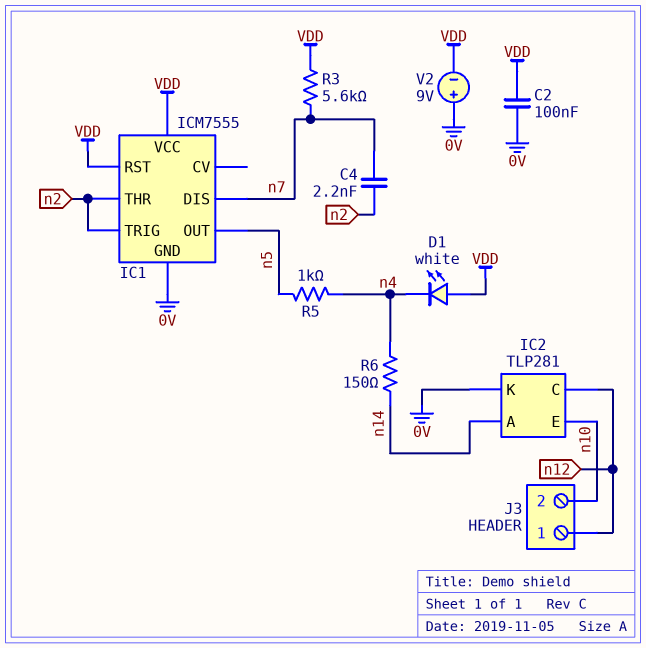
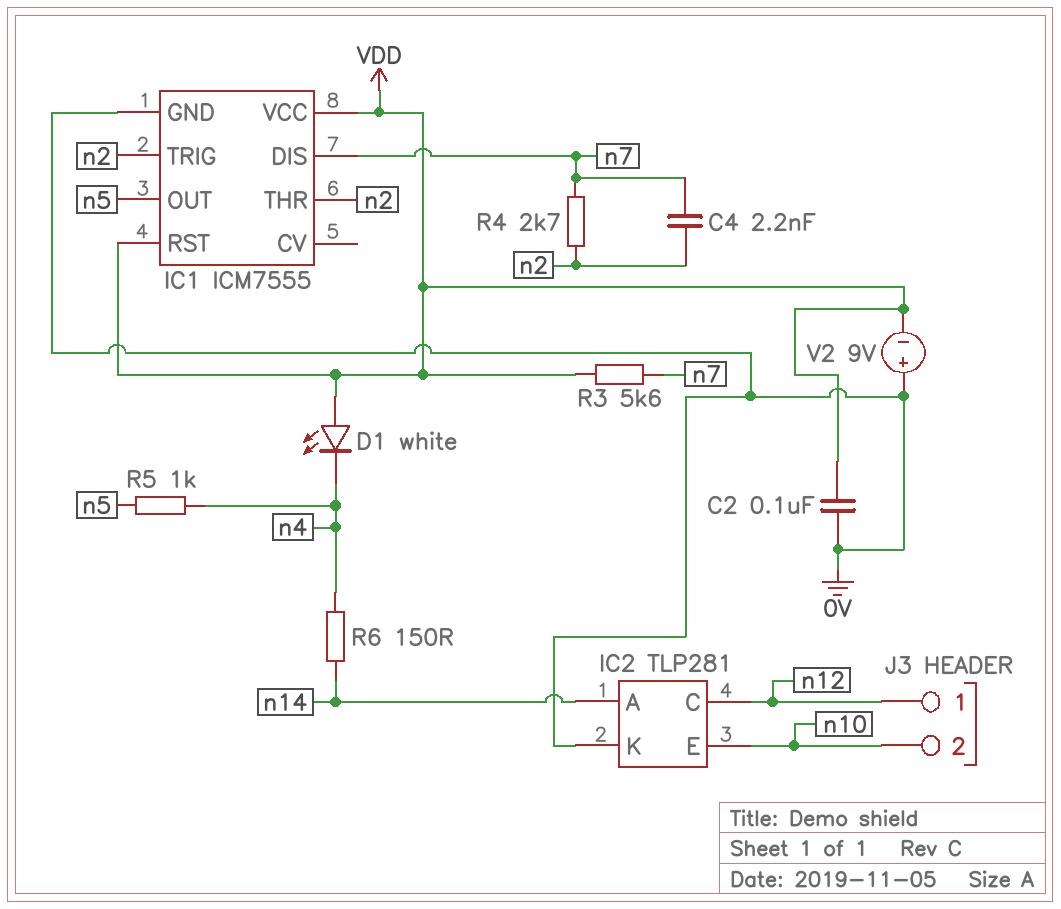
R4: none -> 2.7k (n2, n7)

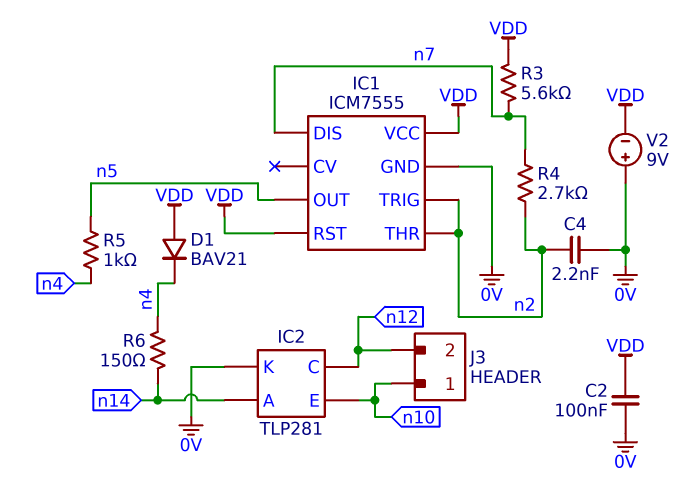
C4: 2.2nF (n2, n7) -> 2.2nF (0V, n2)
D1: LED white (A VDD, K n4) -> diode BAV21 (A VDD, K n4)
J3 pin 1: n12 -> n10
J3 pin 2: n10 -> n12

